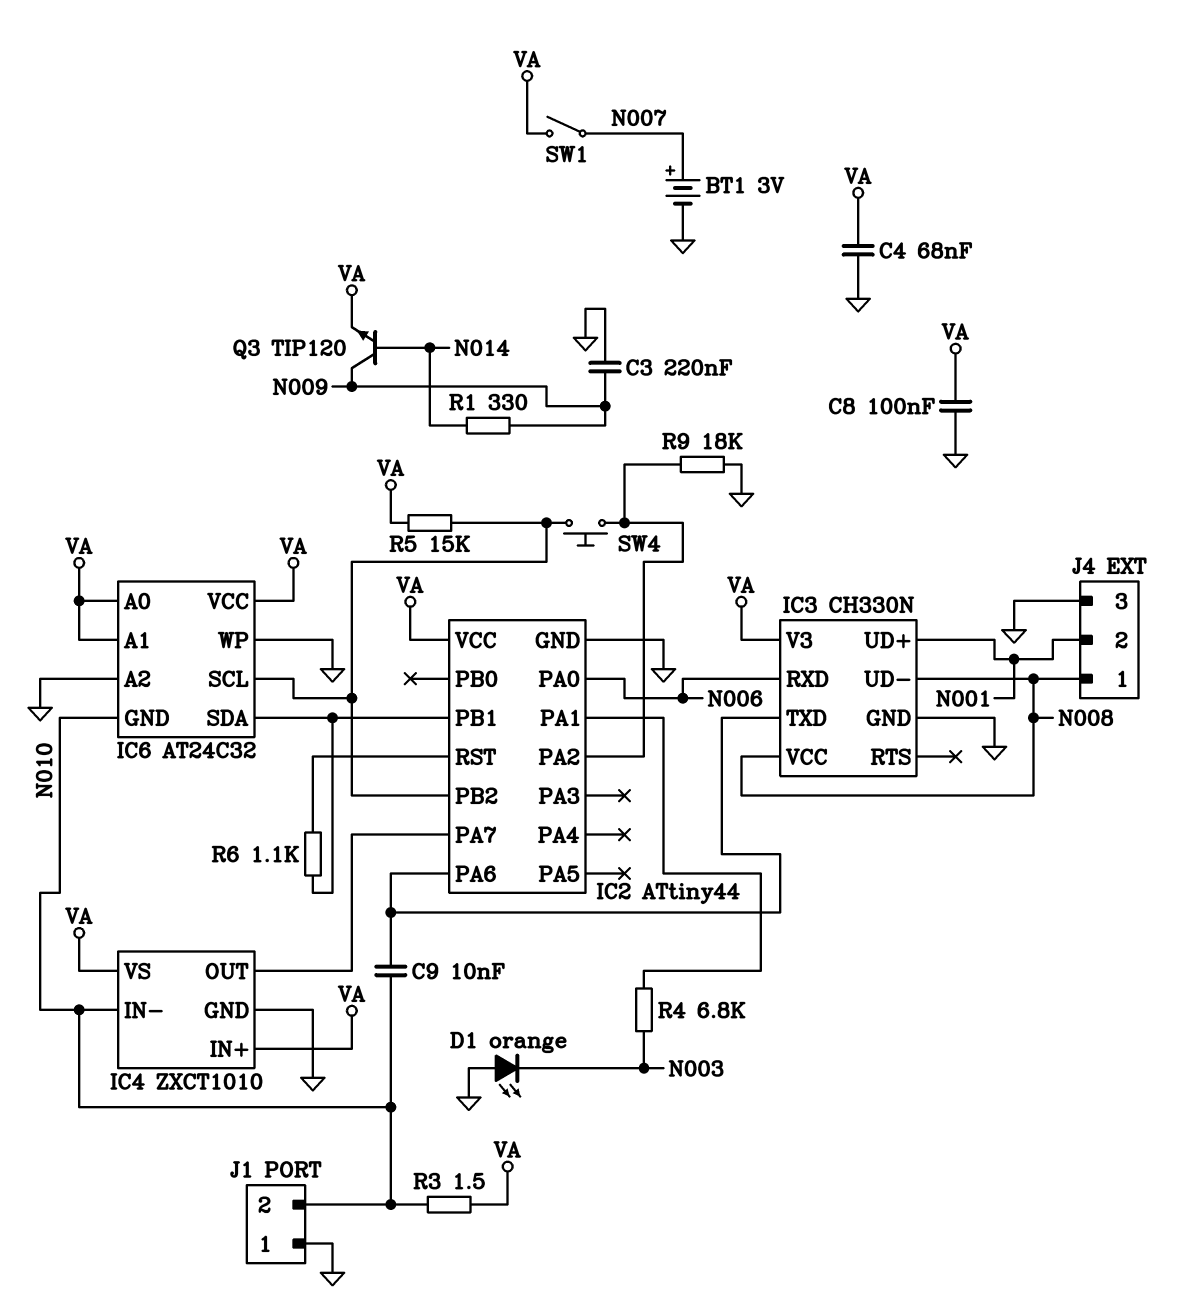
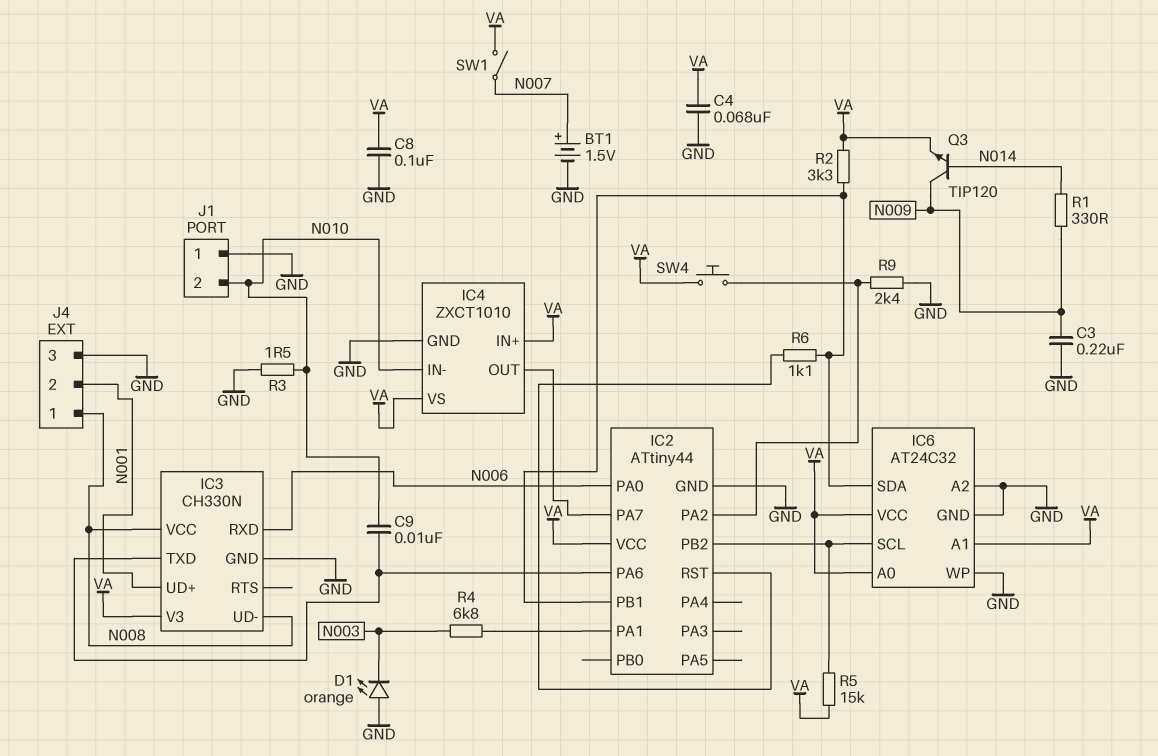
BT1: 3V (plus N007, minus GND) -> 1.5V (plus N007, minus GND)
IC6 pin GND: N010 -> GND
R2: none -> 3.3k (IC2/PB1, VA)
R3: 1.5 (N010, VA) -> 1.5 (GND, N010)
R9: 18k (GND, IC2/PA2) -> 2.4k (GND, IC2/PA2)
SW4: button (IC2/PA2, IC2/PB2) -> button (IC2/PA2, VA)

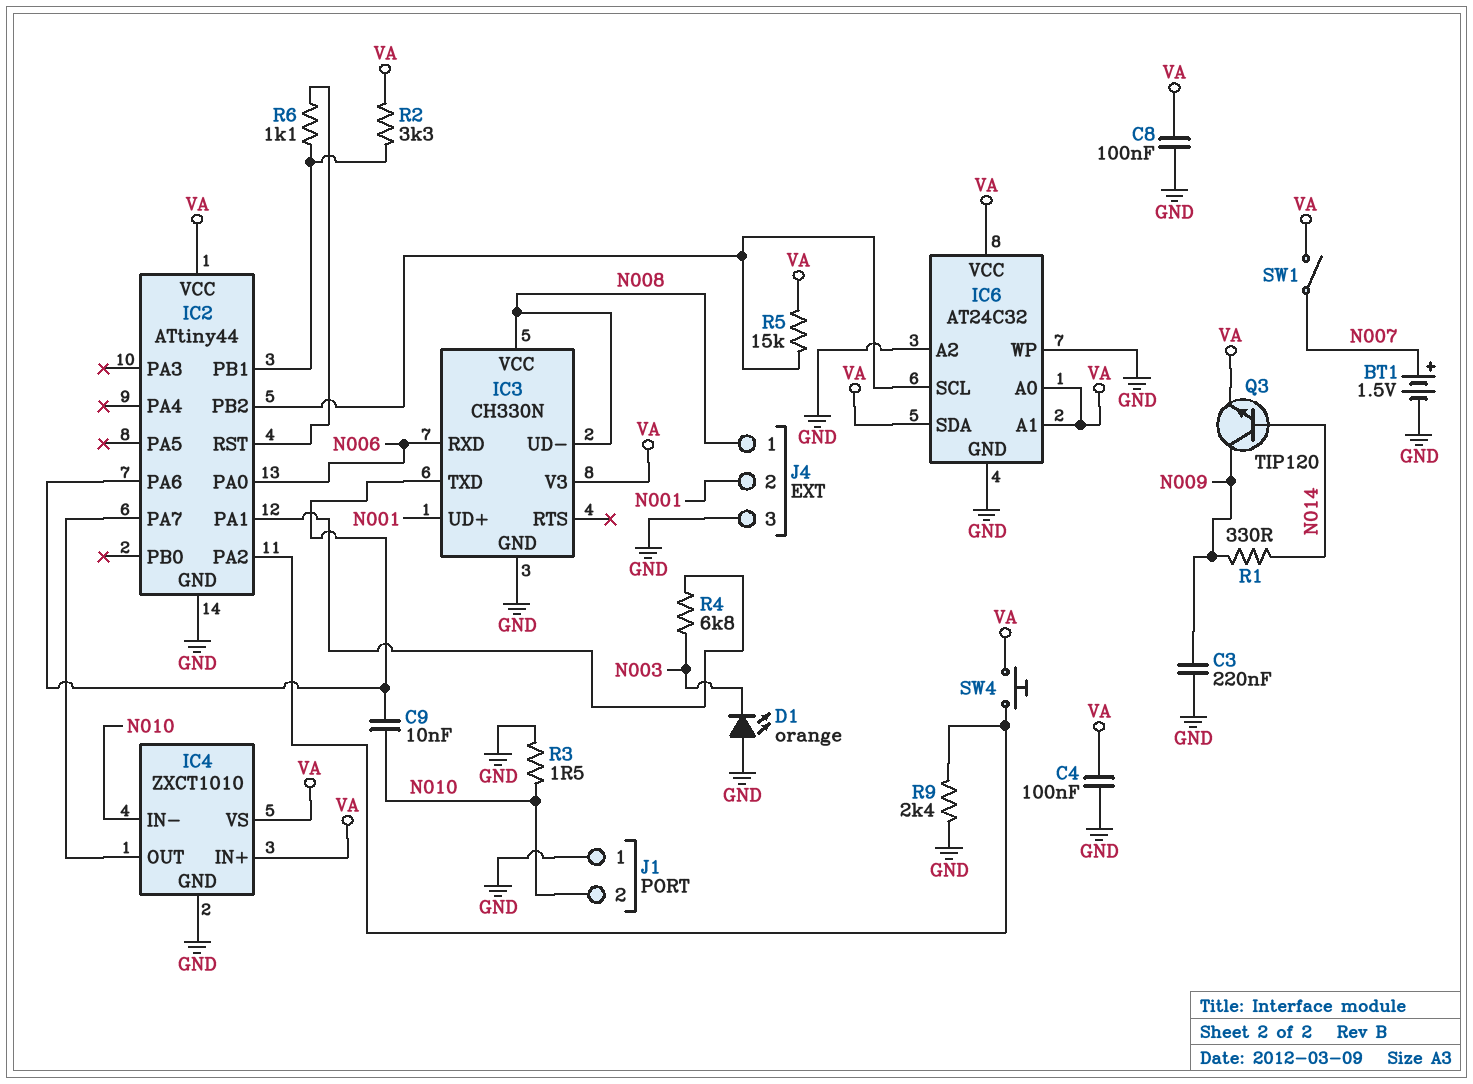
C4: 68nF (GND, VA) -> 100nF (GND, VA)
IC6 pin SDA: IC2/PB1 -> VA

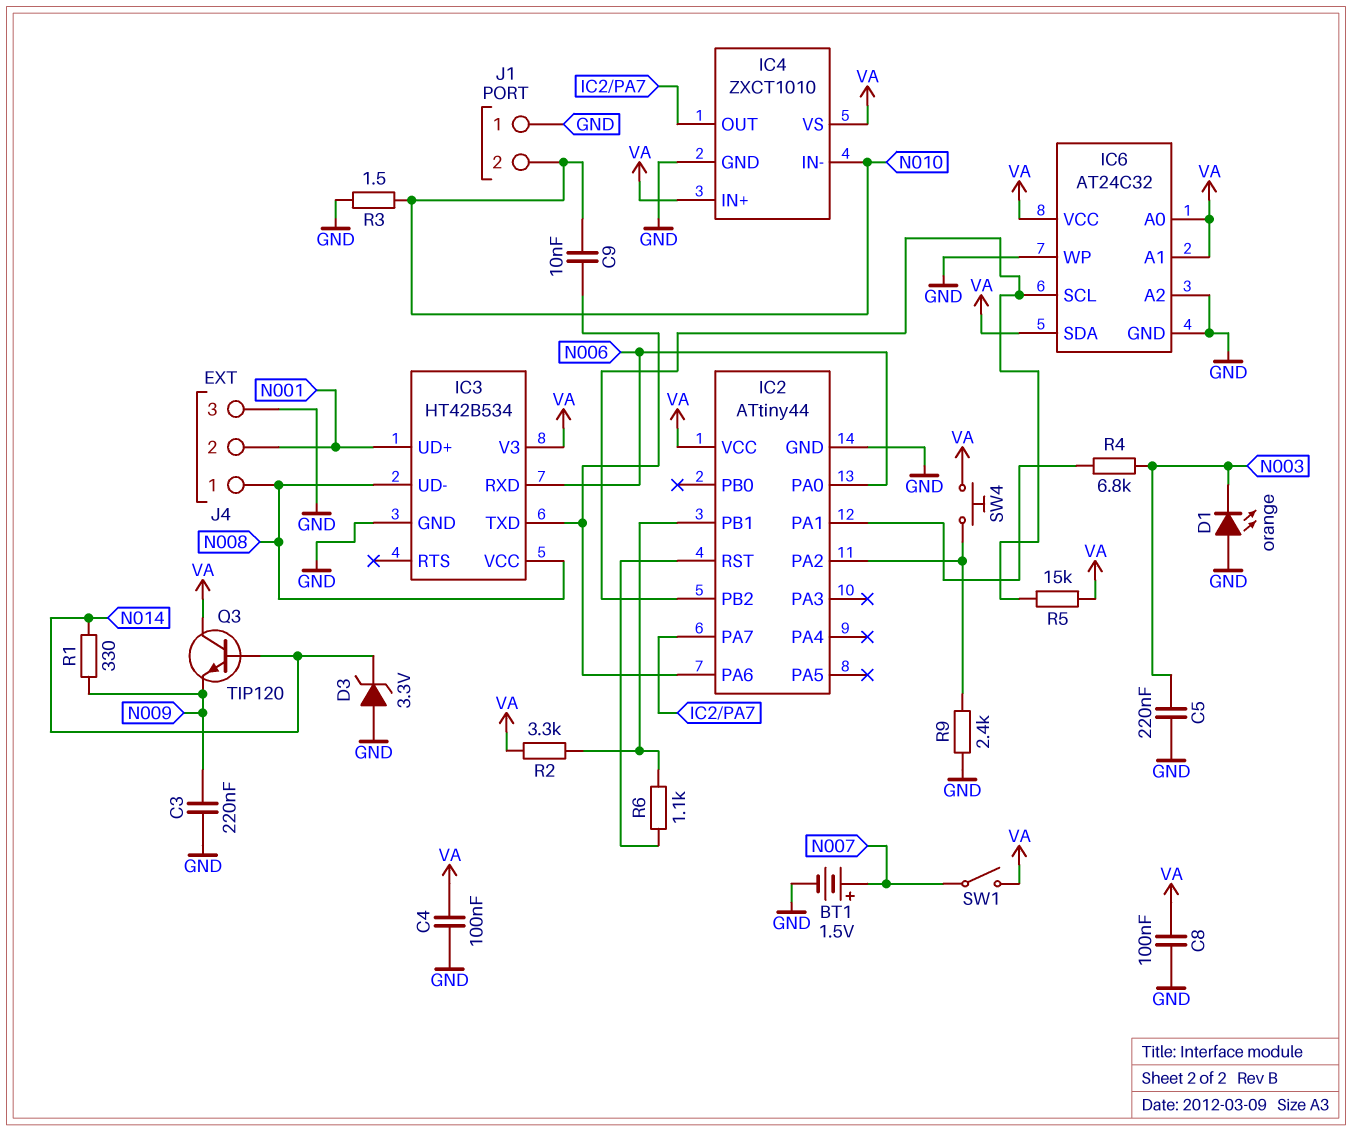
C5: none -> 220nF (GND, N003)
D3: none -> zener 3.3V (A GND, K N014)
IC3: CH330N -> HT42B534
Q3: NPN TIP120 (B N014, C N009, E VA) -> NPN TIP120 (B N014, C VA, E N009)

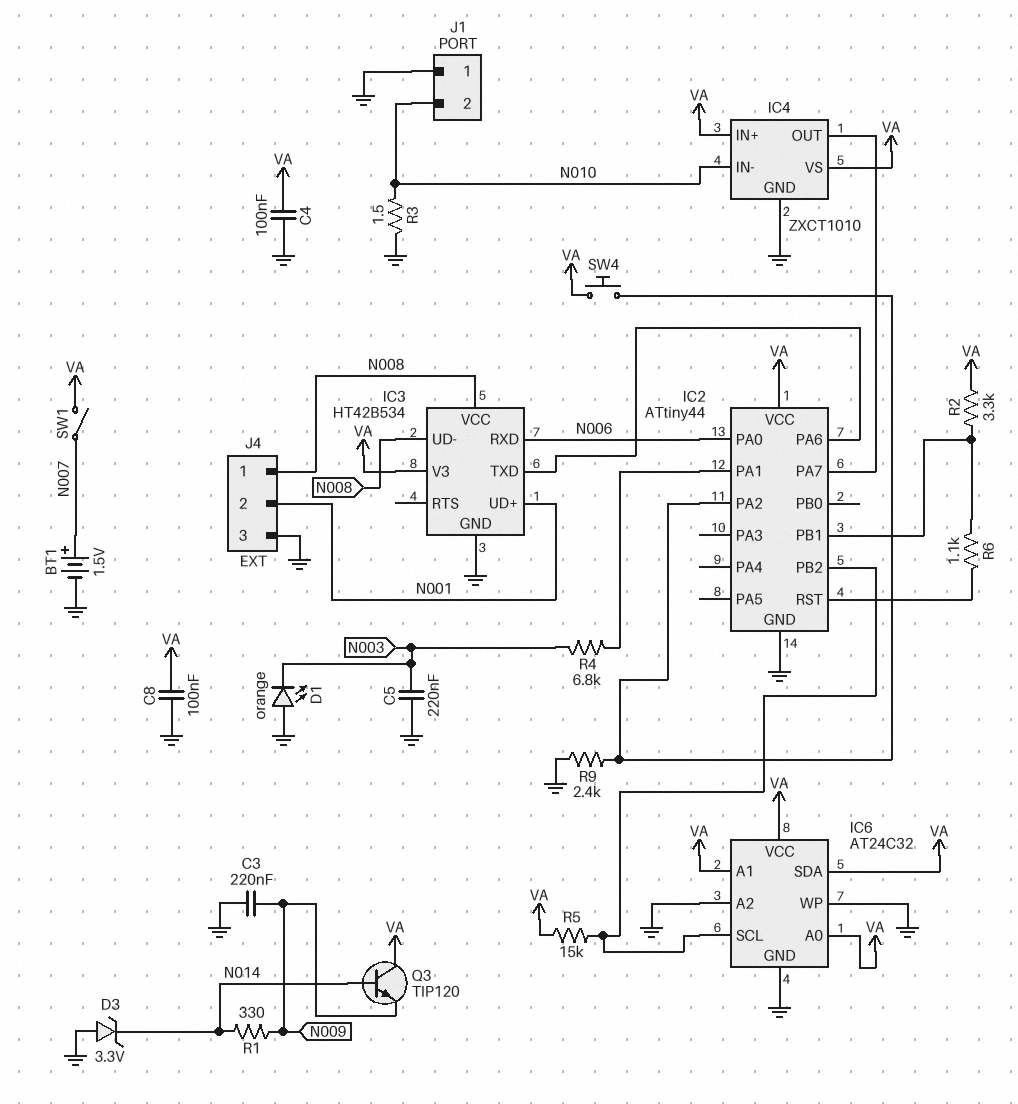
C9: 10nF (IC2/PA6, N010) -> none

